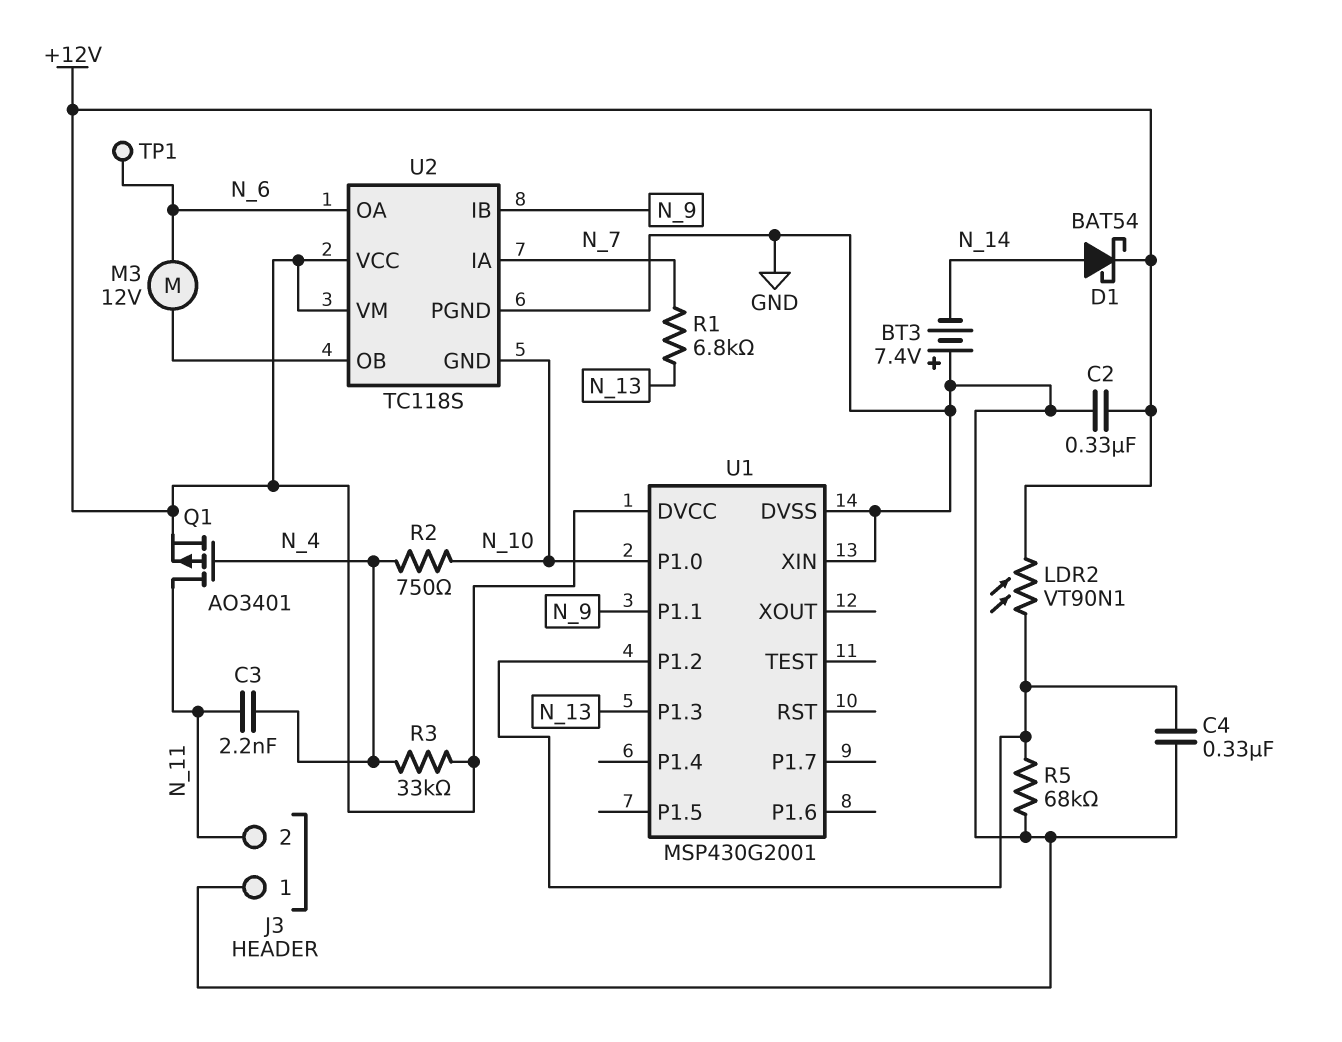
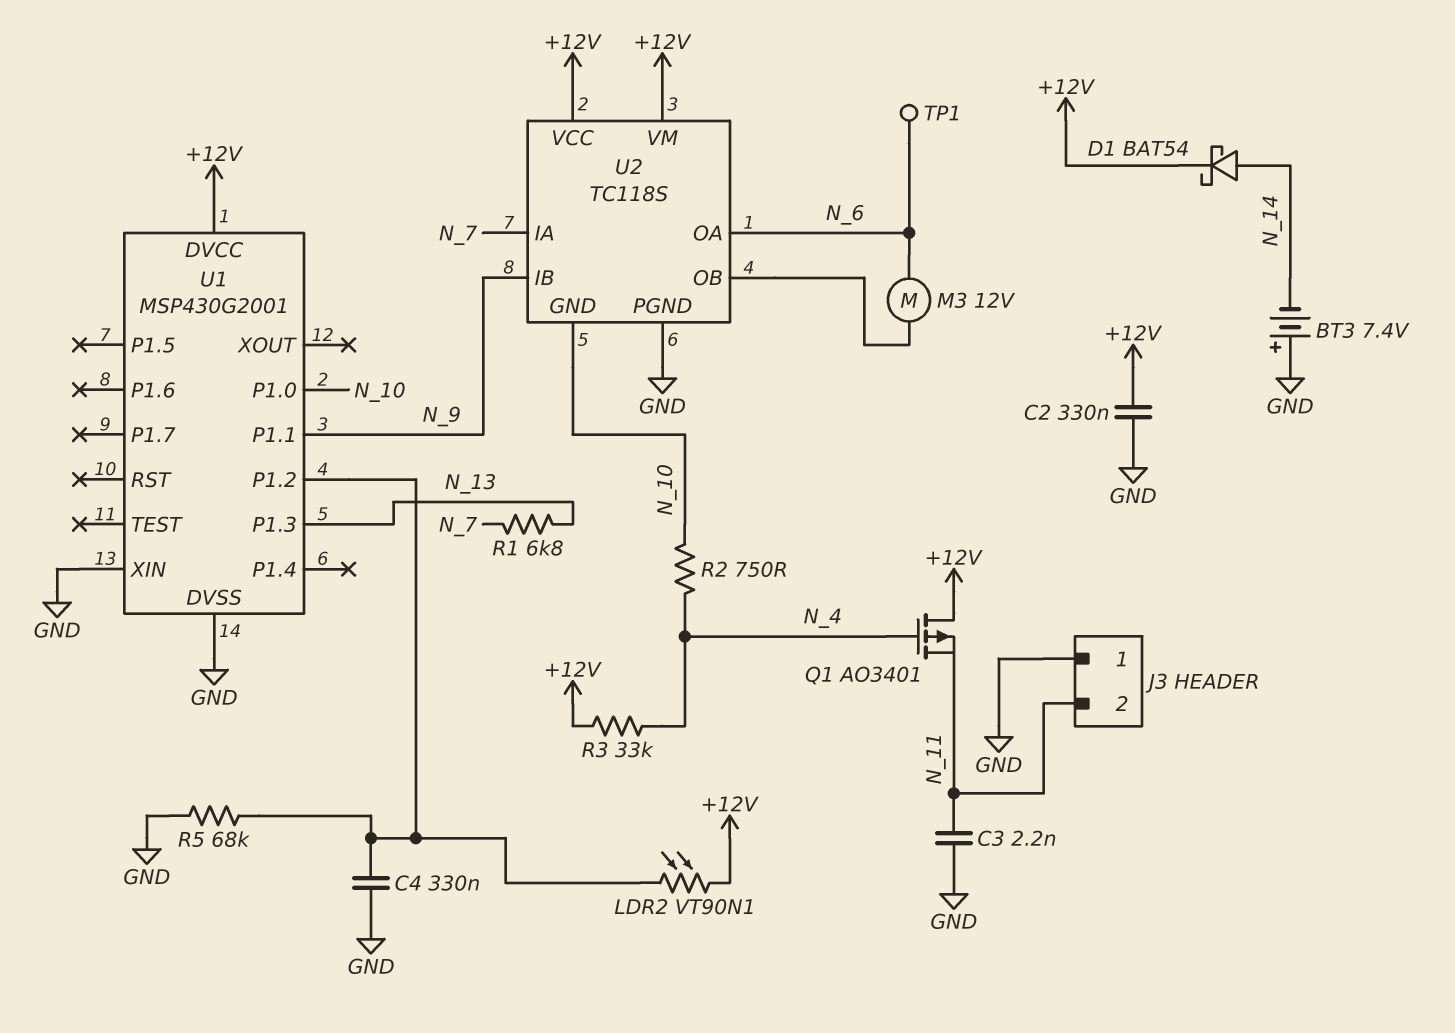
C3: 2.2nF (N_4, N_11) -> 2.2nF (GND, N_11)
Q1: PMOS AO3401 (G N_4, D N_11, S +12V) -> PMOS AO3401 (G N_4, D +12V, S N_11)

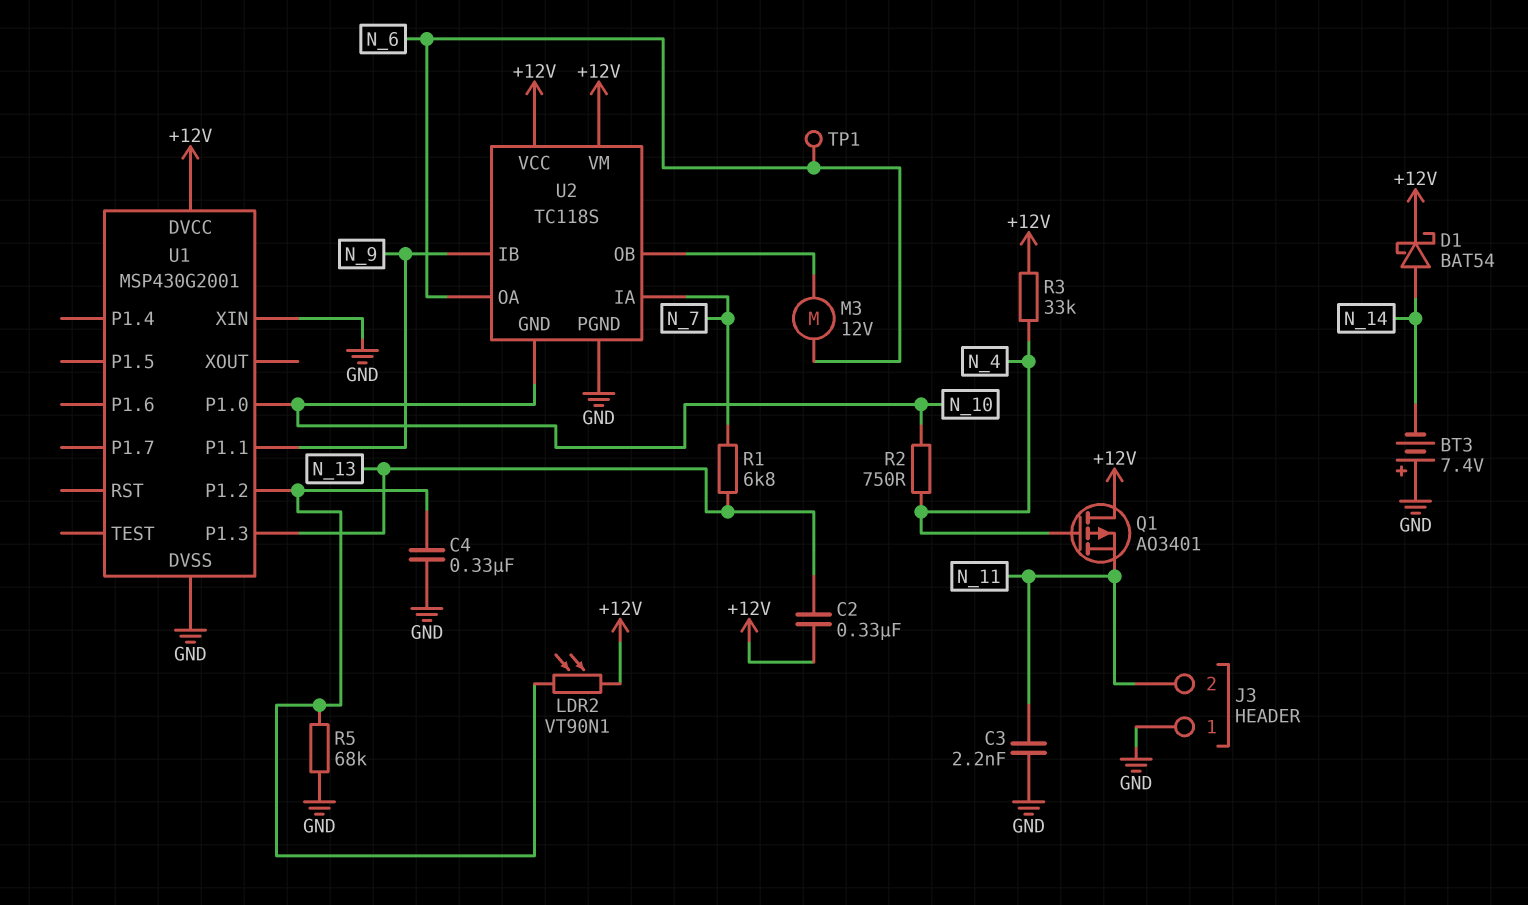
C2: 330nF (+12V, GND) -> 330nF (+12V, N_13)

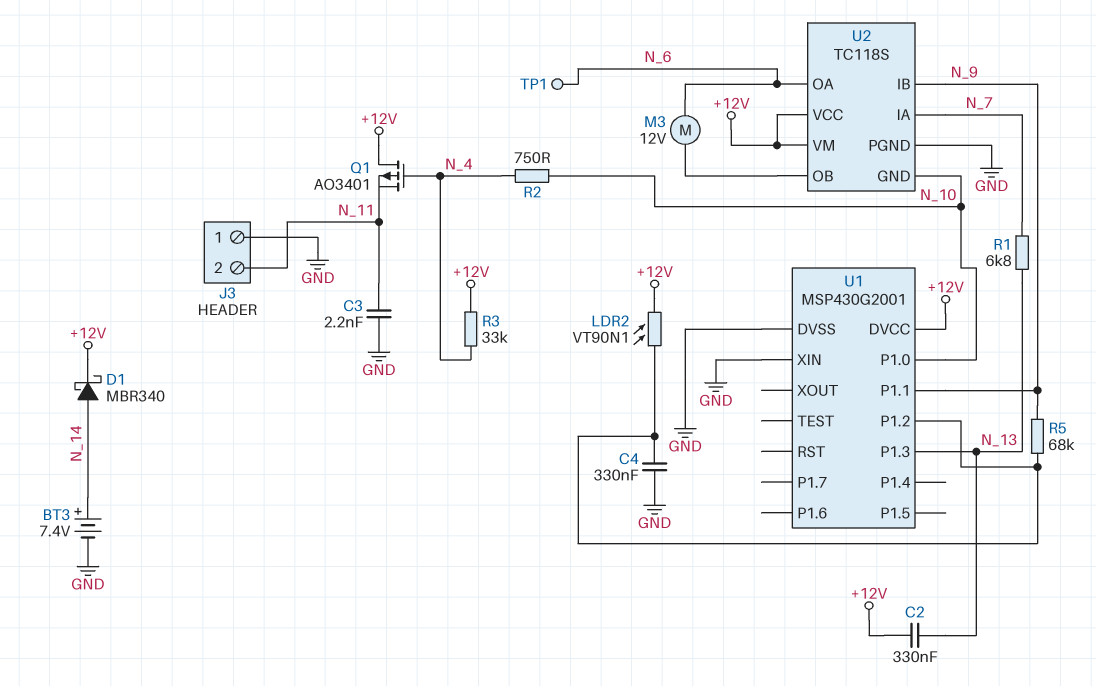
BT3: 7.4V (plus GND, minus N_14) -> 7.4V (plus N_14, minus GND)
D1: schottky BAT54 (A N_14, K +12V) -> schottky MBR340 (A N_14, K +12V)
R5: 68k (GND, U1/P1.2) -> 68k (N_9, U1/P1.2)

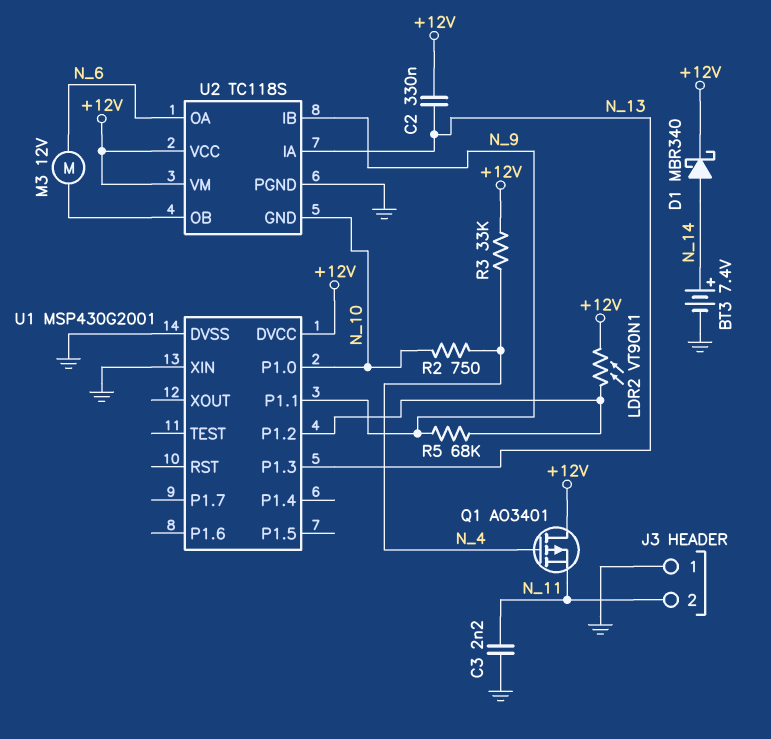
C4: 330nF (GND, U1/P1.2) -> none
R1: 6.8k (N_7, N_13) -> none
TP1: test point (N_6) -> none
U2 pin IA: N_7 -> N_13

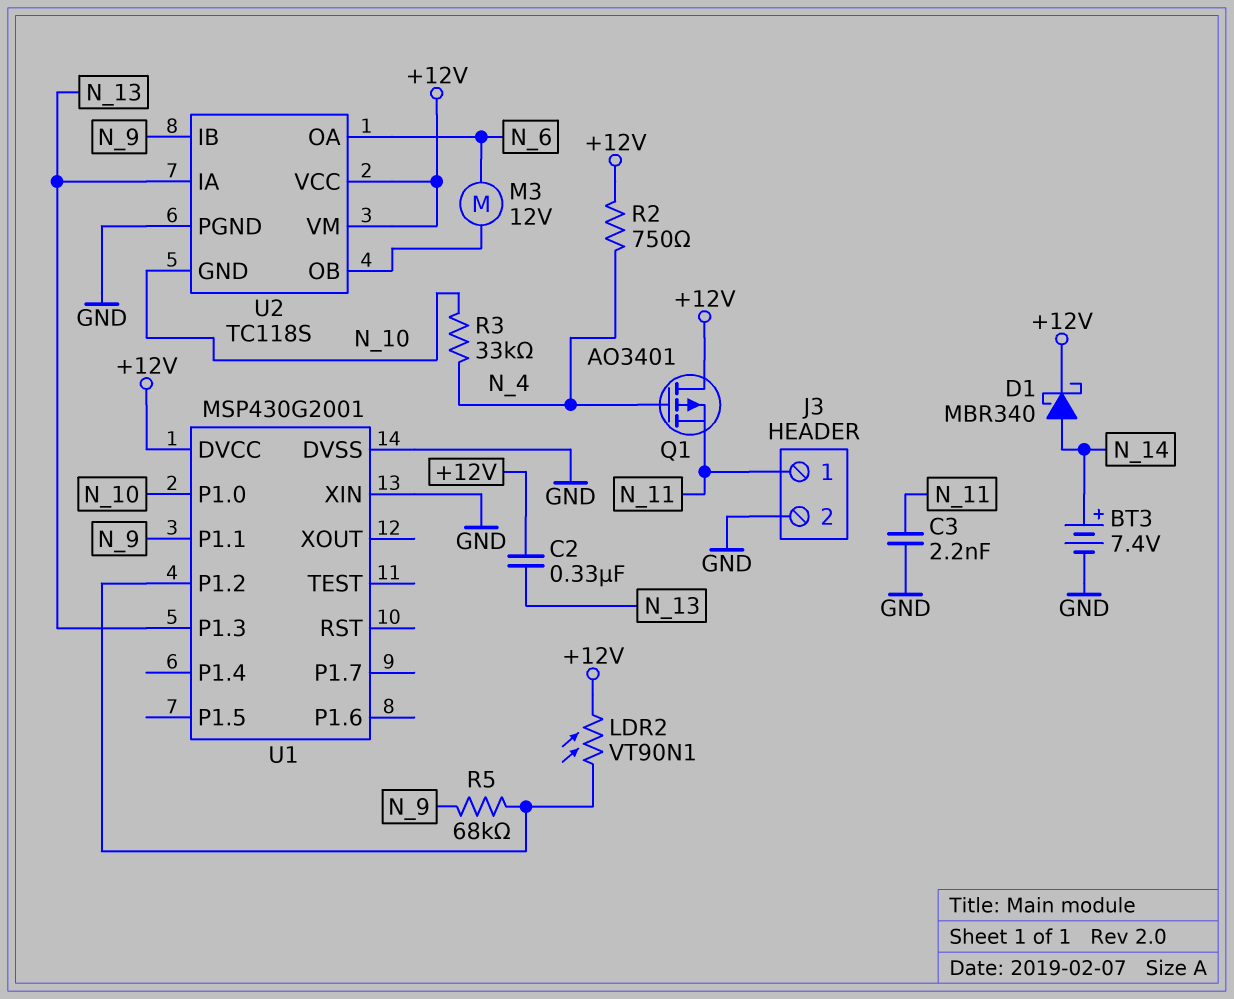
J3 pin 1: GND -> N_11
J3 pin 2: N_11 -> GND
R2: 750 (N_4, N_10) -> 750 (+12V, N_4)
R3: 33k (+12V, N_4) -> 33k (N_4, N_10)

